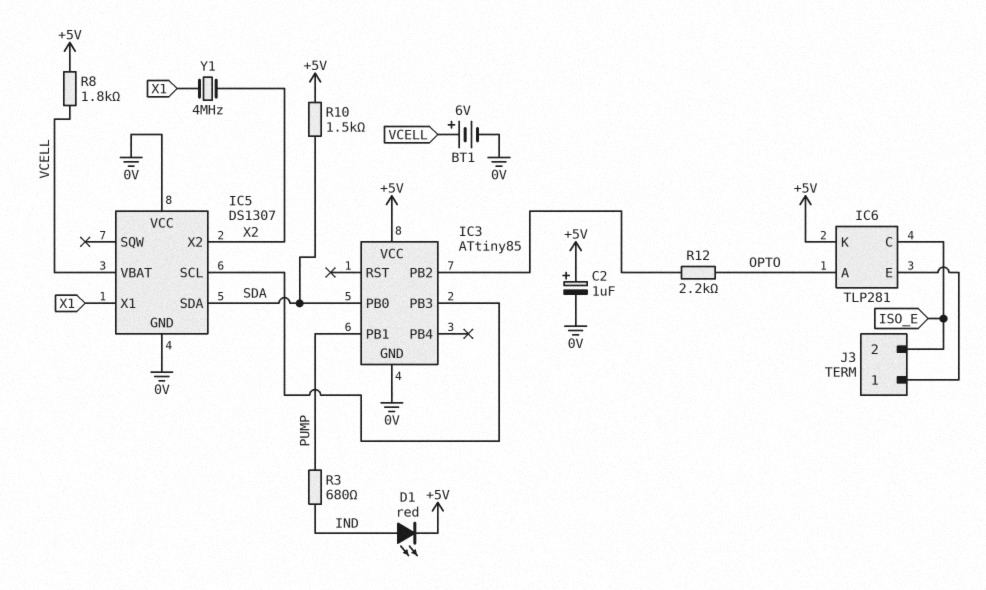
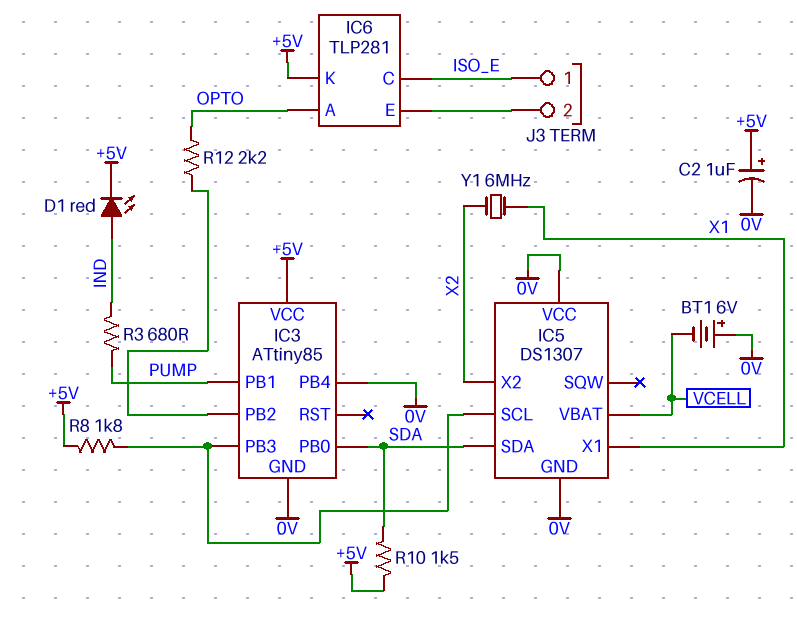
BT1: 6V (plus VCELL, minus 0V) -> 6V (plus 0V, minus VCELL)
IC3 pin PB4: none -> 0V
J3 pin 1: IC6/E -> ISO_E
J3 pin 2: ISO_E -> IC6/E
R8: 1.8k (+5V, VCELL) -> 1.8k (+5V, IC3/PB3)
Y1: 4MHz (X1, X2) -> 6MHz (X1, X2)

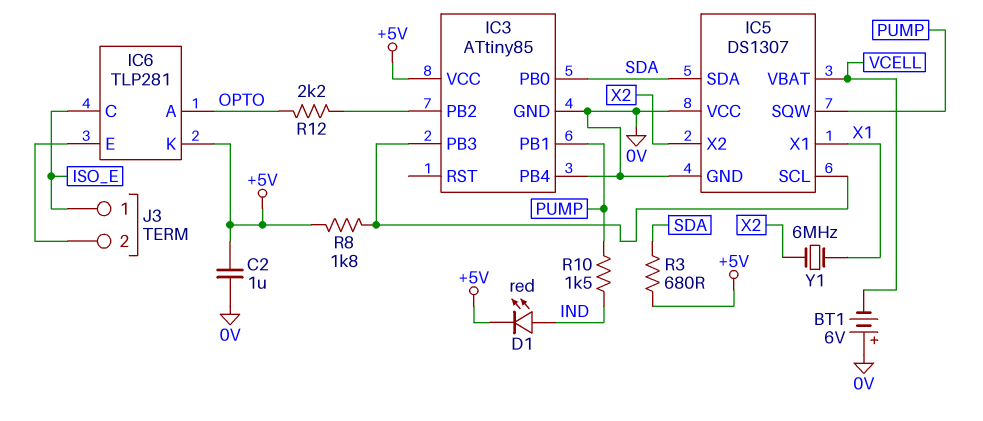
C2: 1uF (plus +5V, minus 0V) -> 1uF (+5V, 0V)
IC5 pin SQW: none -> PUMP
R3: 680 (IND, PUMP) -> 680 (+5V, SDA)
R10: 1.5k (+5V, SDA) -> 1.5k (IND, PUMP)

